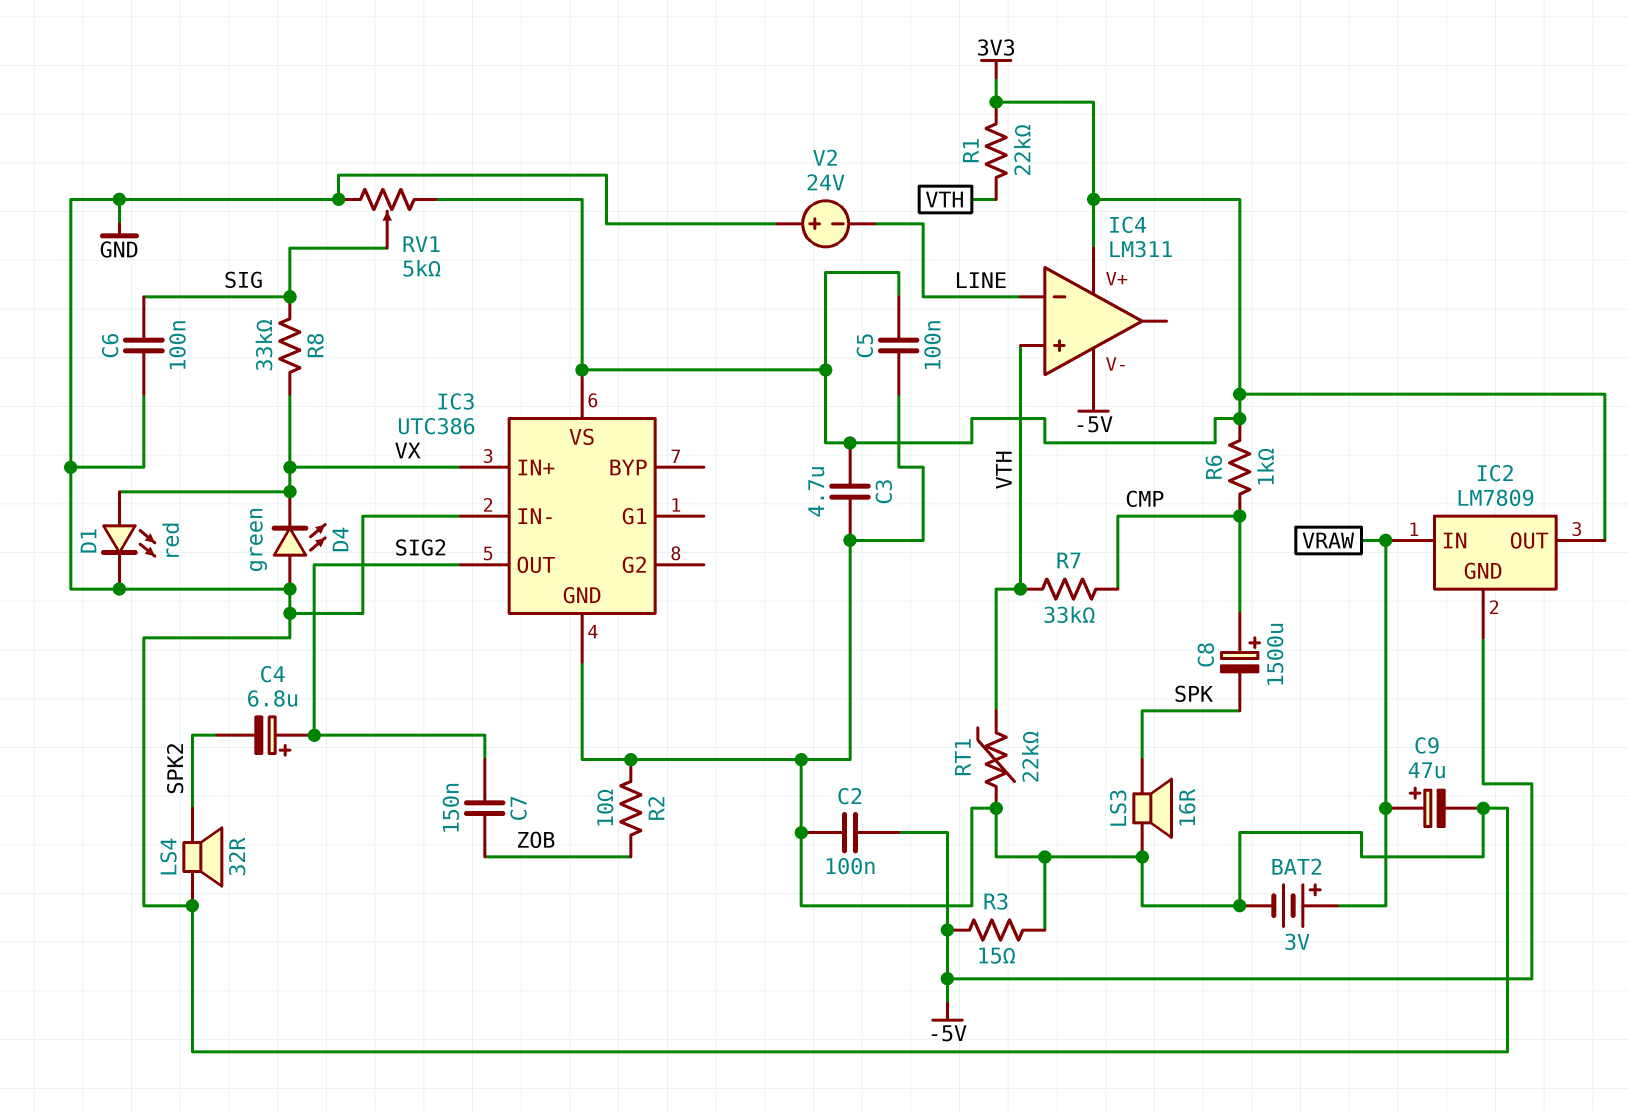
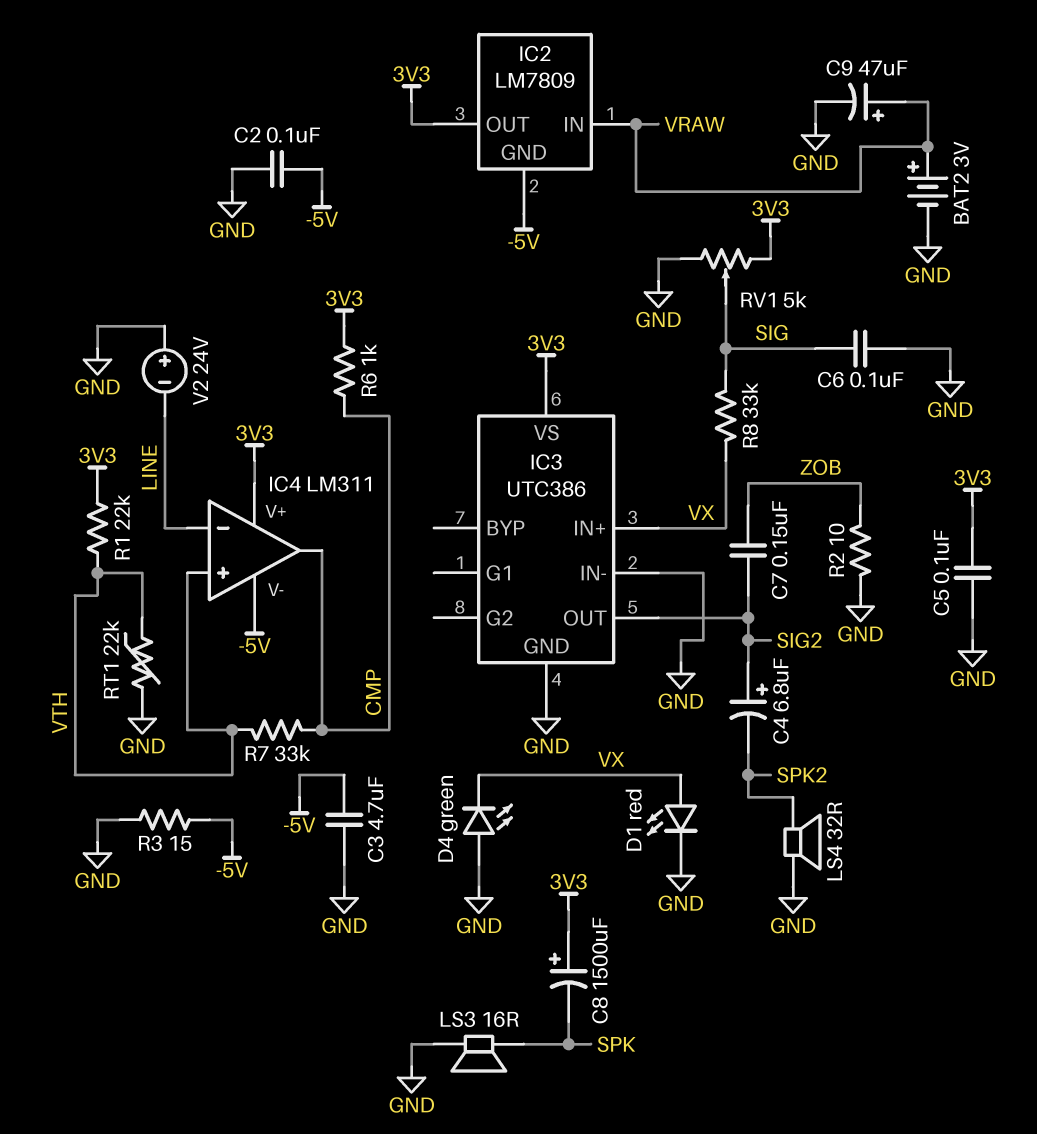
C3: 4.7uF (3V3, GND) -> 4.7uF (-5V, GND)
C8: 1500uF (plus CMP, minus SPK) -> 1500uF (plus 3V3, minus SPK)
IC4 pin out: none -> CMP

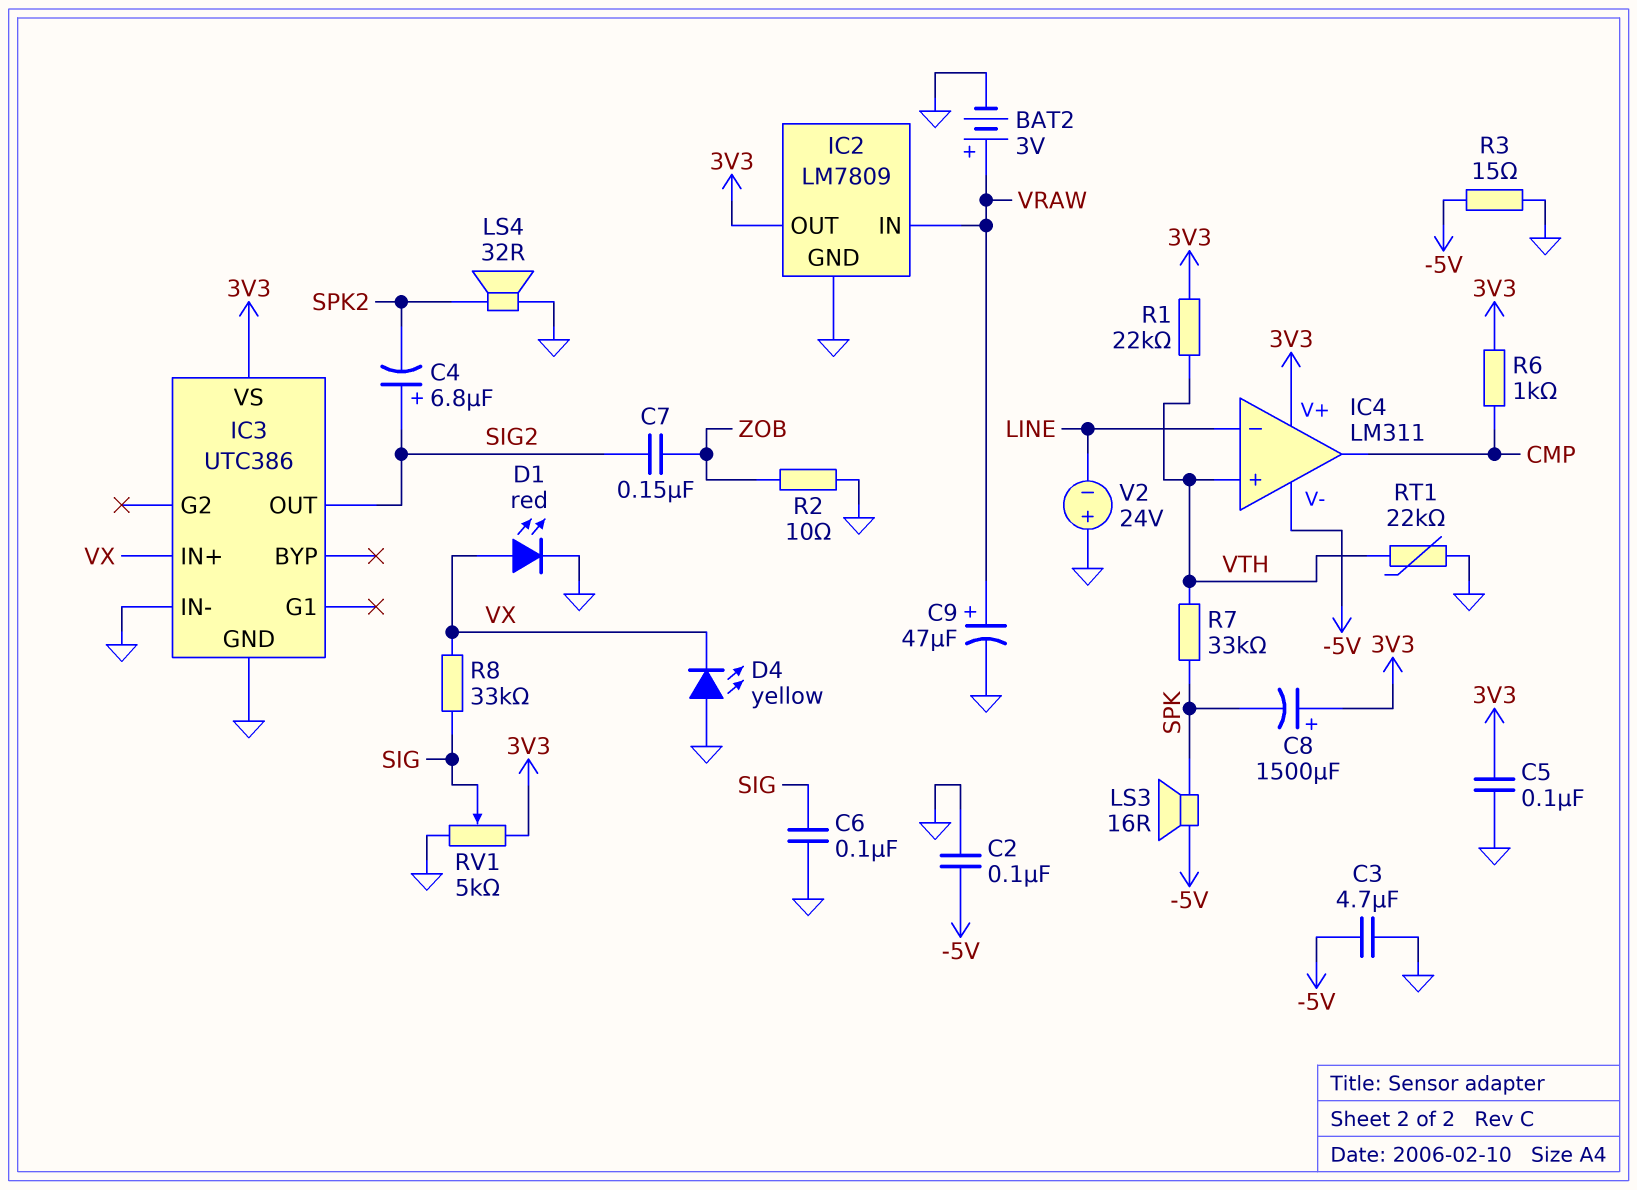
D4: LED green (A GND, K VX) -> LED yellow (A GND, K VX)
IC2 pin GND: -5V -> GND
LS3: speaker 16R (GND, SPK) -> speaker 16R (-5V, SPK)
R7: 33k (CMP, VTH) -> 33k (SPK, VTH)

